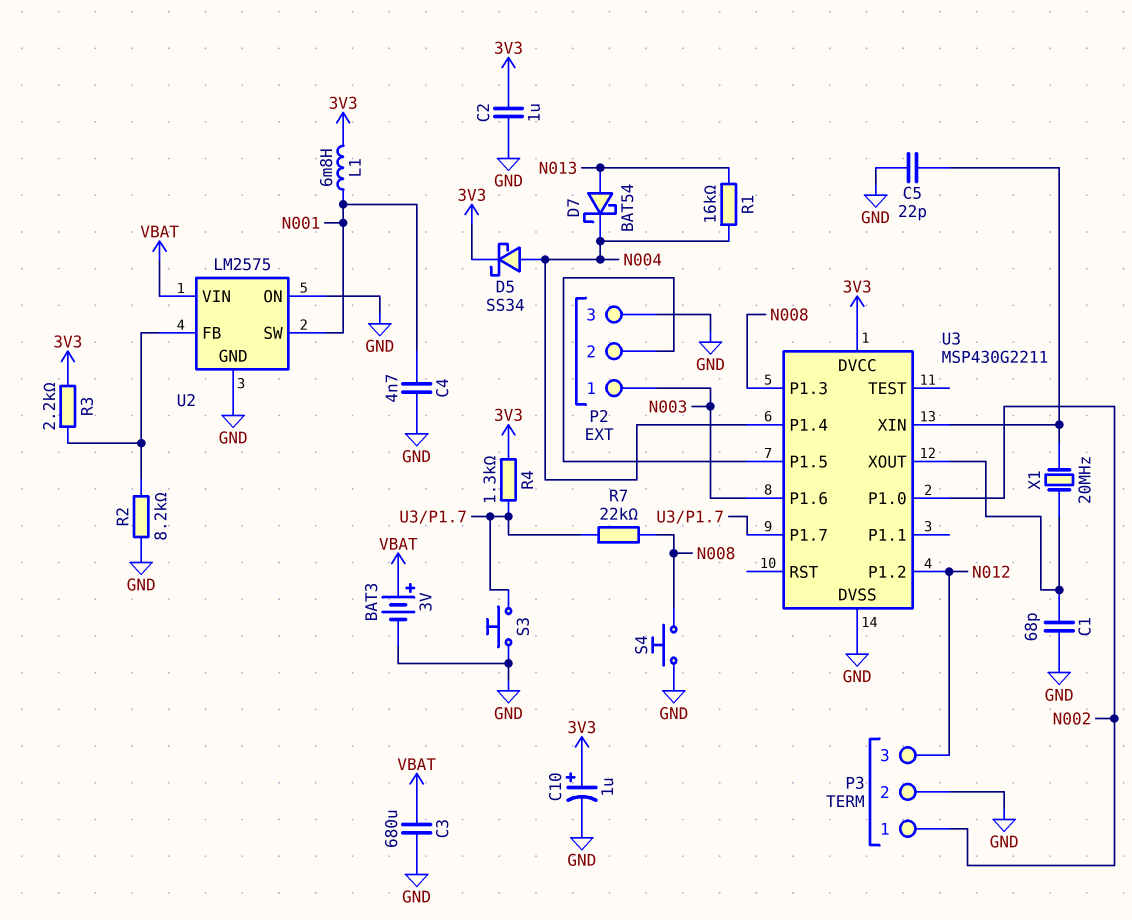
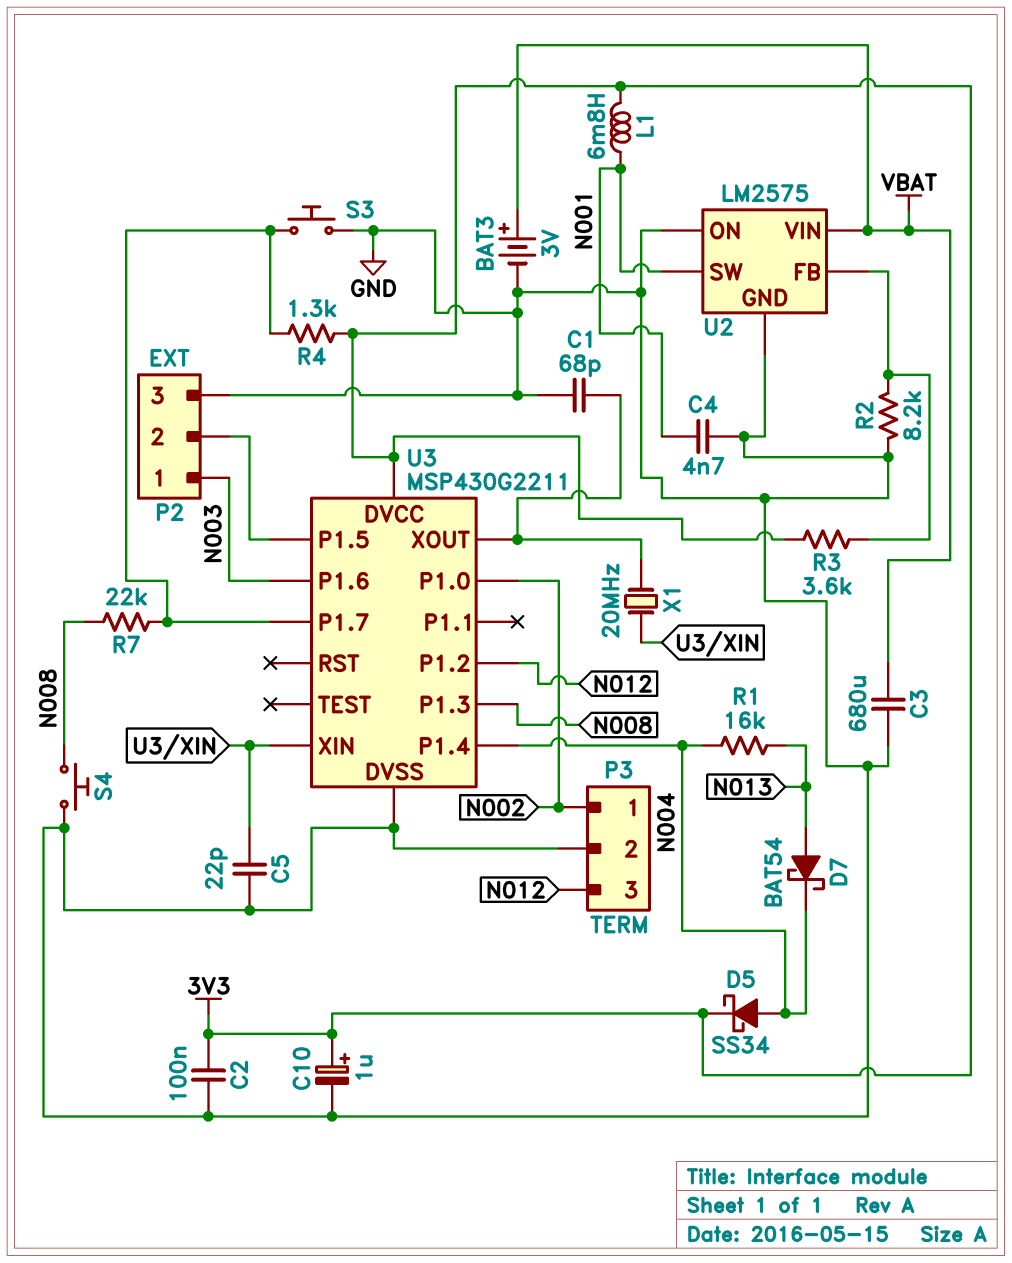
C2: 1uF (3V3, GND) -> 100nF (3V3, GND)
R3: 2.2k (3V3, U2/FB) -> 3.6k (3V3, U2/FB)

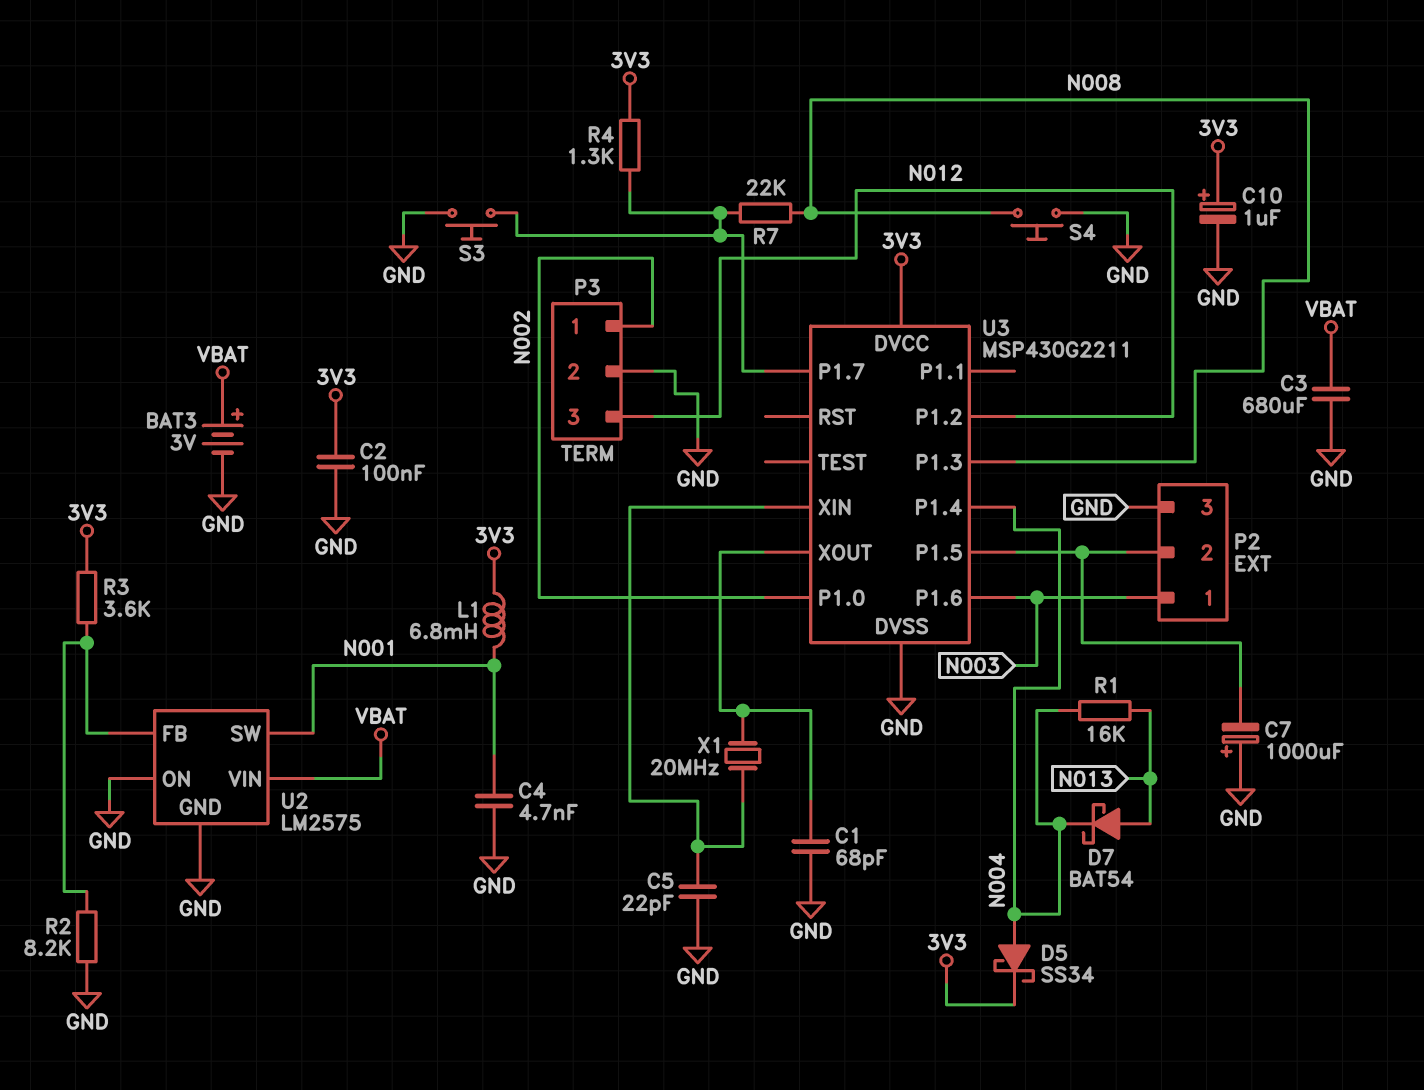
C7: none -> 1000uF (plus GND, minus P2/2)

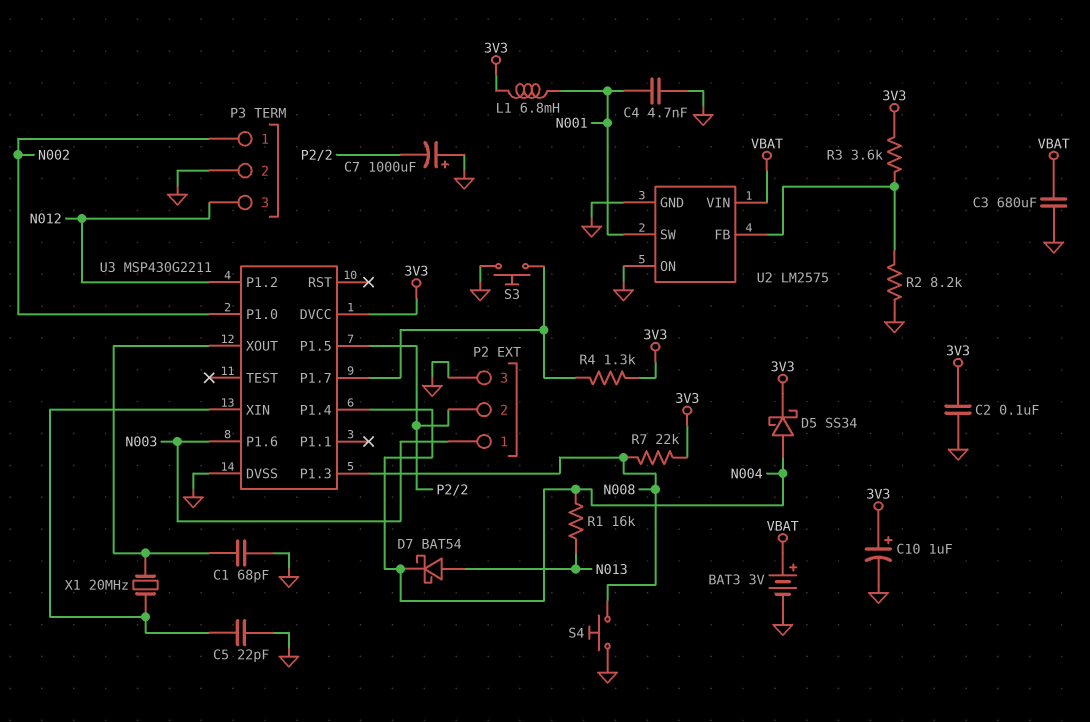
R7: 22k (N008, U3/P1.7) -> 22k (3V3, N008)

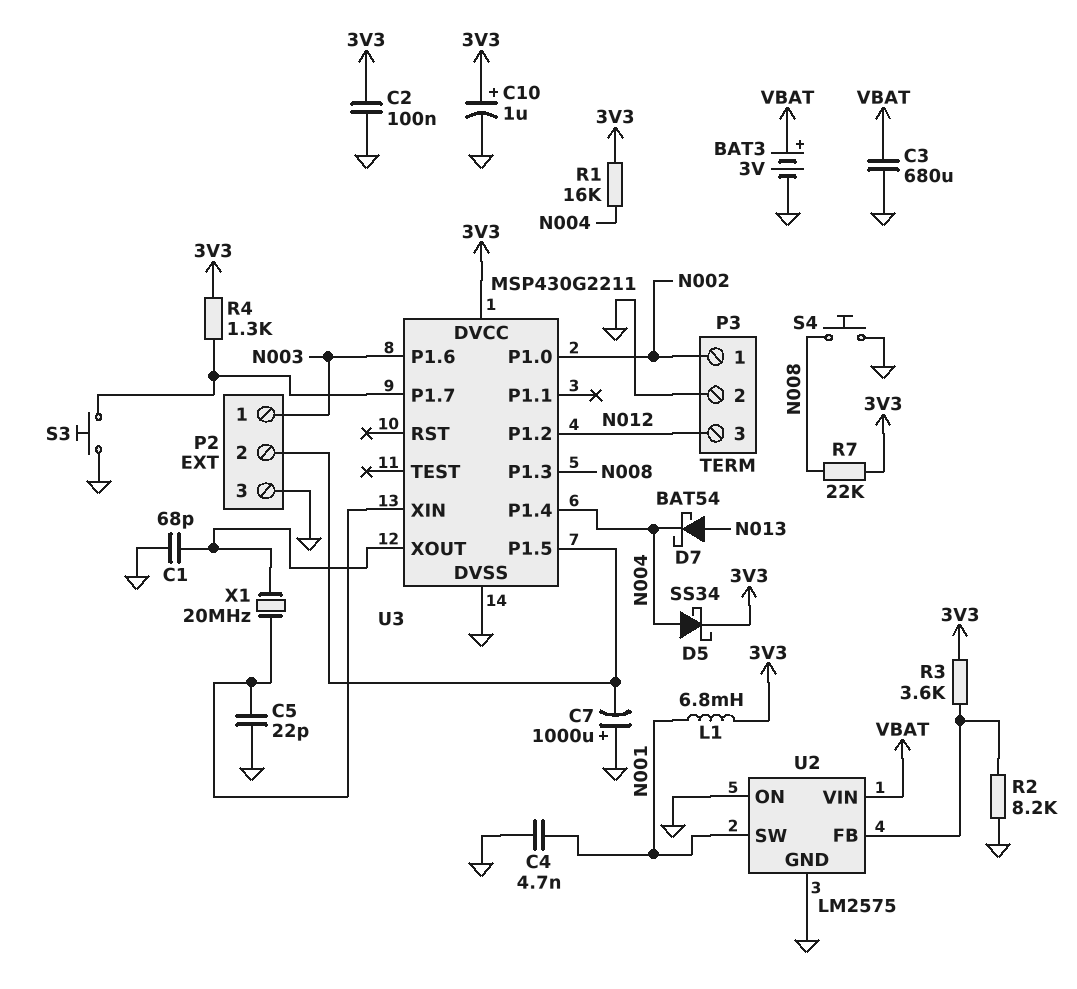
R1: 16k (N004, N013) -> 16k (3V3, N004)

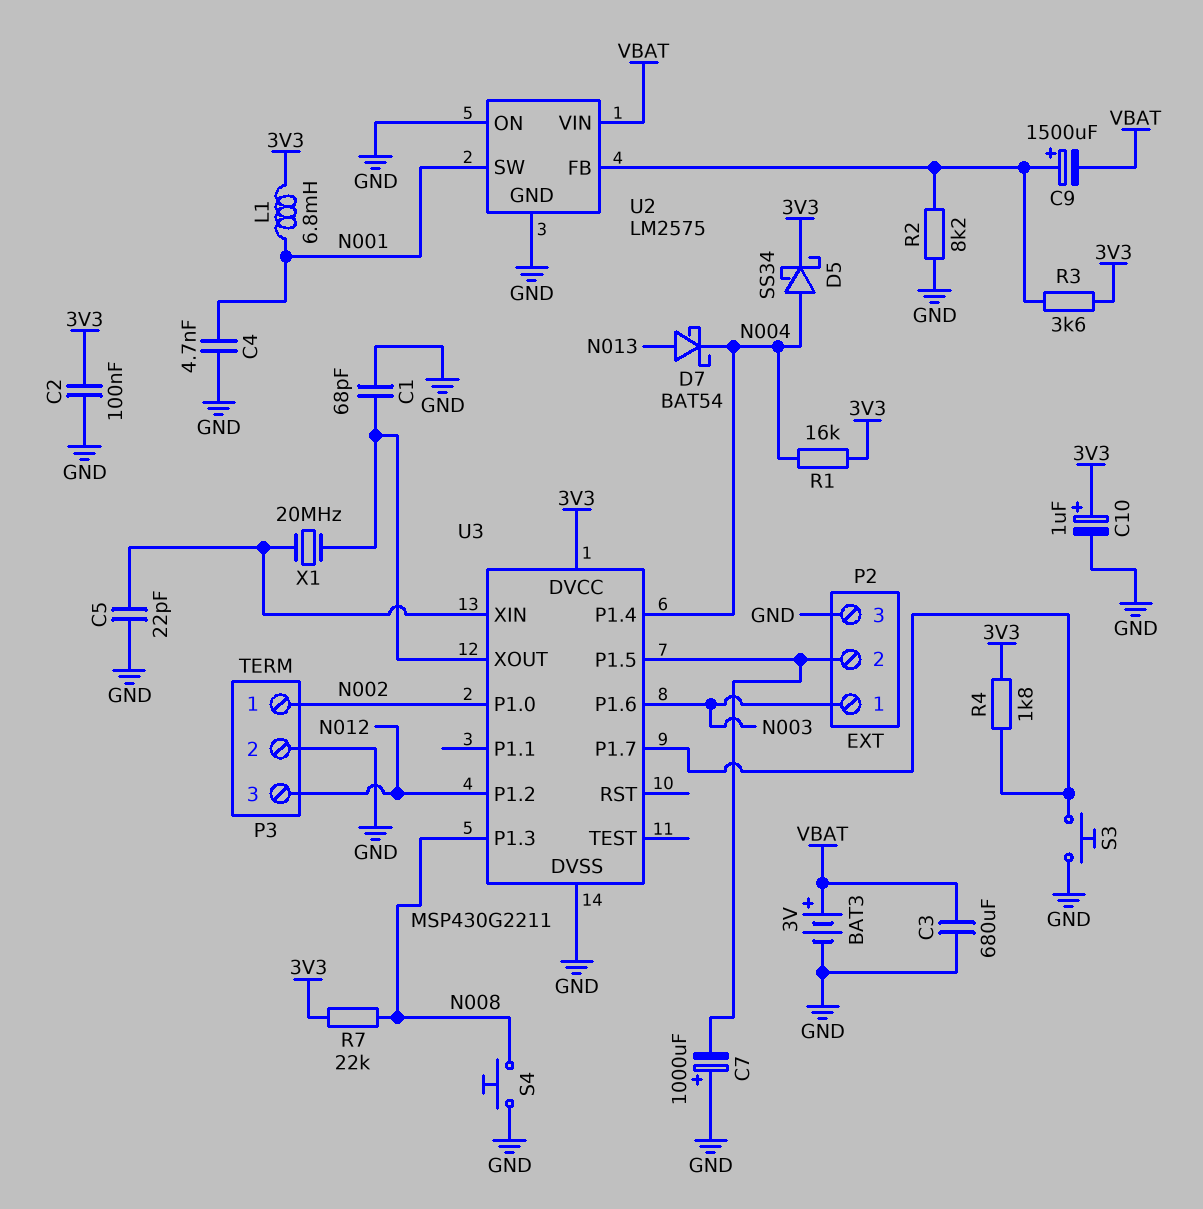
C9: none -> 1500uF (plus U2/FB, minus VBAT)
R4: 1.3k (3V3, U3/P1.7) -> 1.8k (3V3, U3/P1.7)

